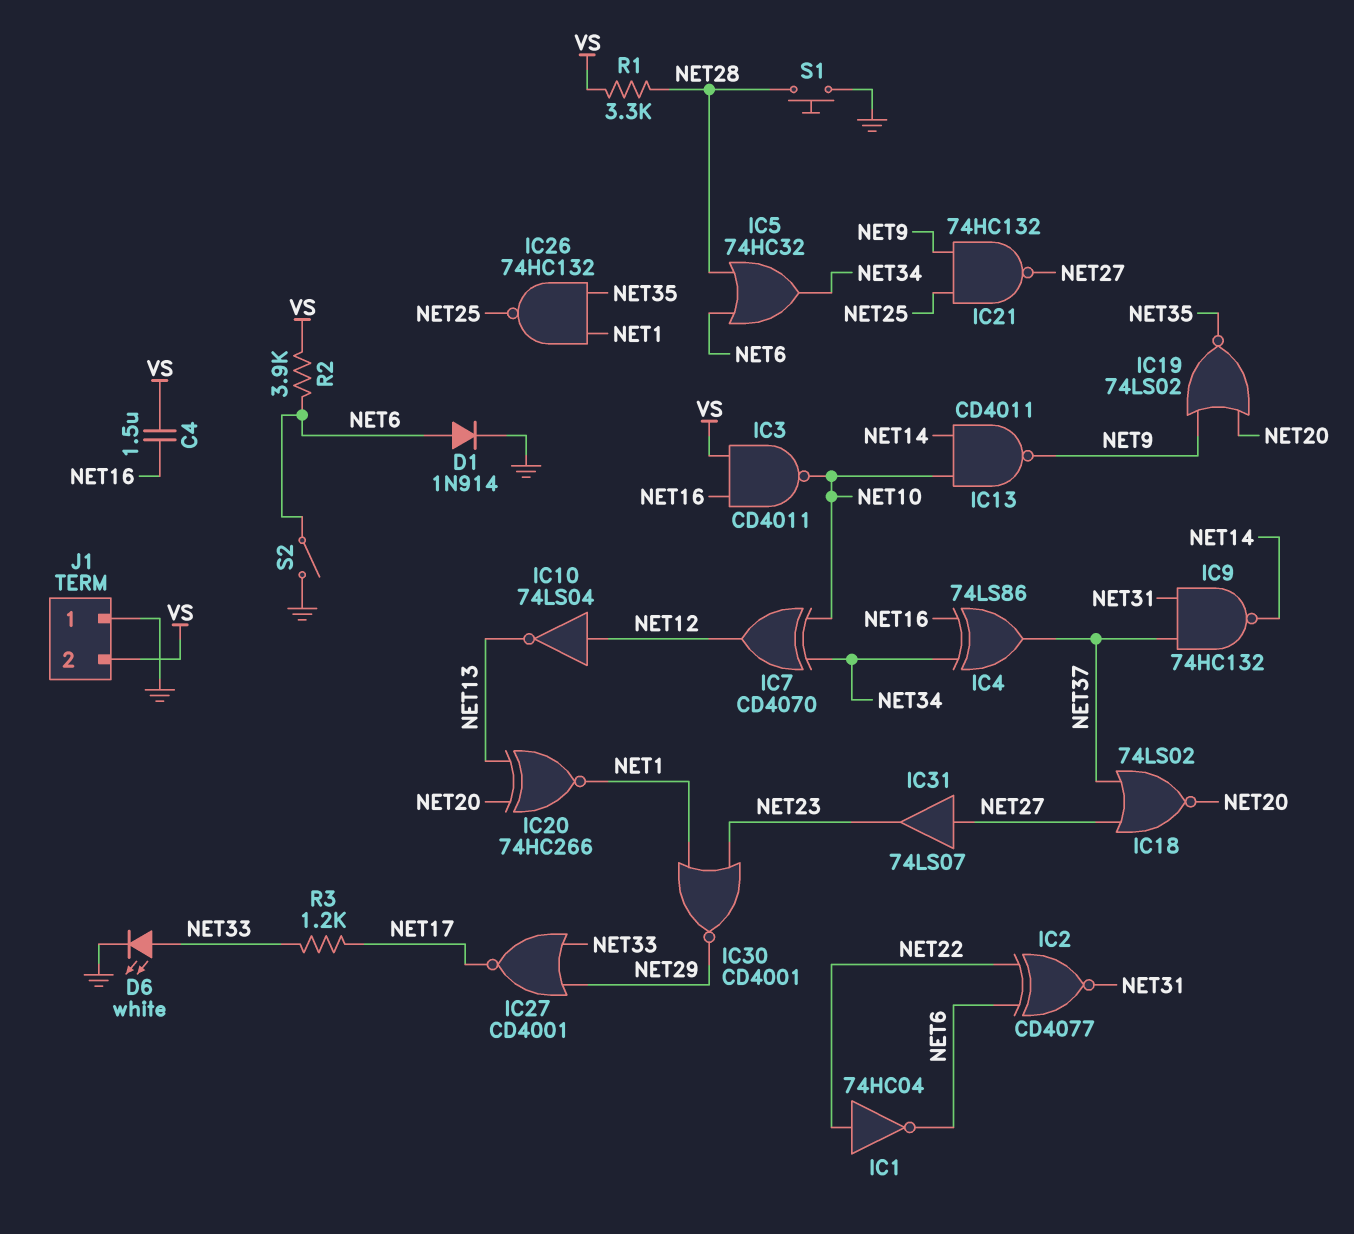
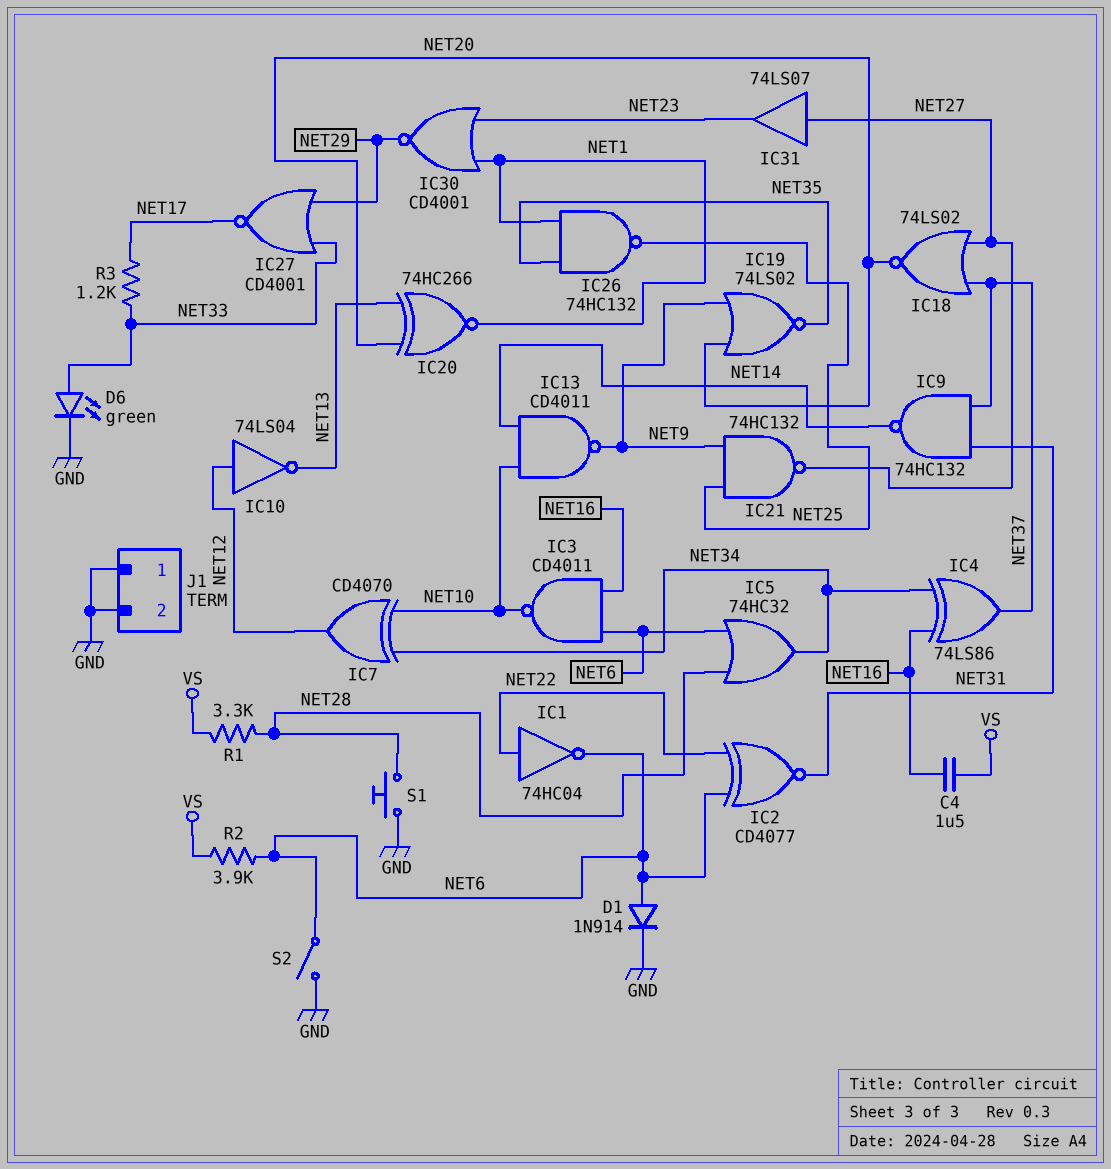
D6: LED white (A NET33, K GND) -> LED green (A NET33, K GND)
IC3: NAND CD4011 (in NET16, in VS, out NET10) -> NAND CD4011 (in NET6, in NET16, out NET10)
J1 pin 2: VS -> GND

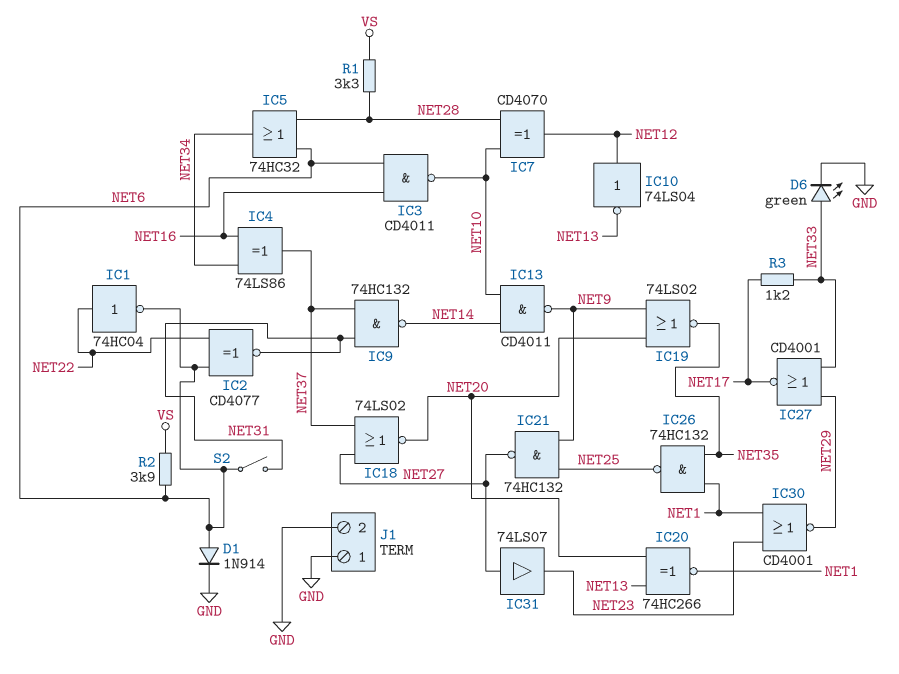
C4: 1.5uF (NET16, VS) -> none
IC7: XOR CD4070 (in NET10, in NET34, out NET12) -> XOR CD4070 (in NET10, in NET28, out NET12)
S1: button (GND, NET28) -> none
S2: switch (GND, NET6) -> switch (NET6, NET31)

